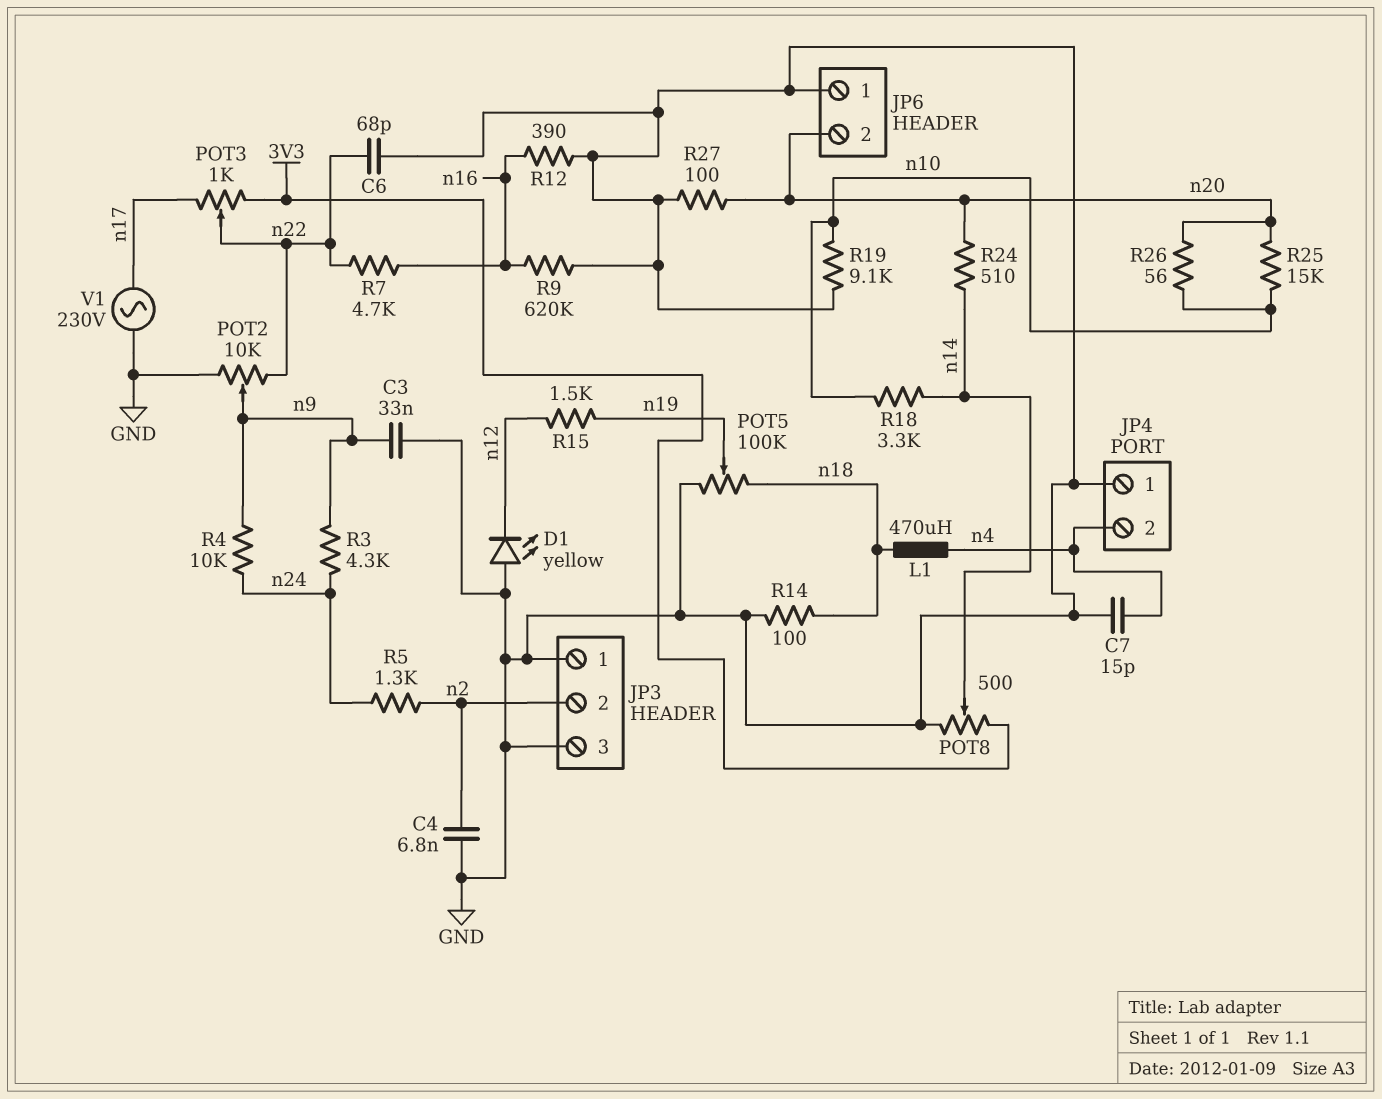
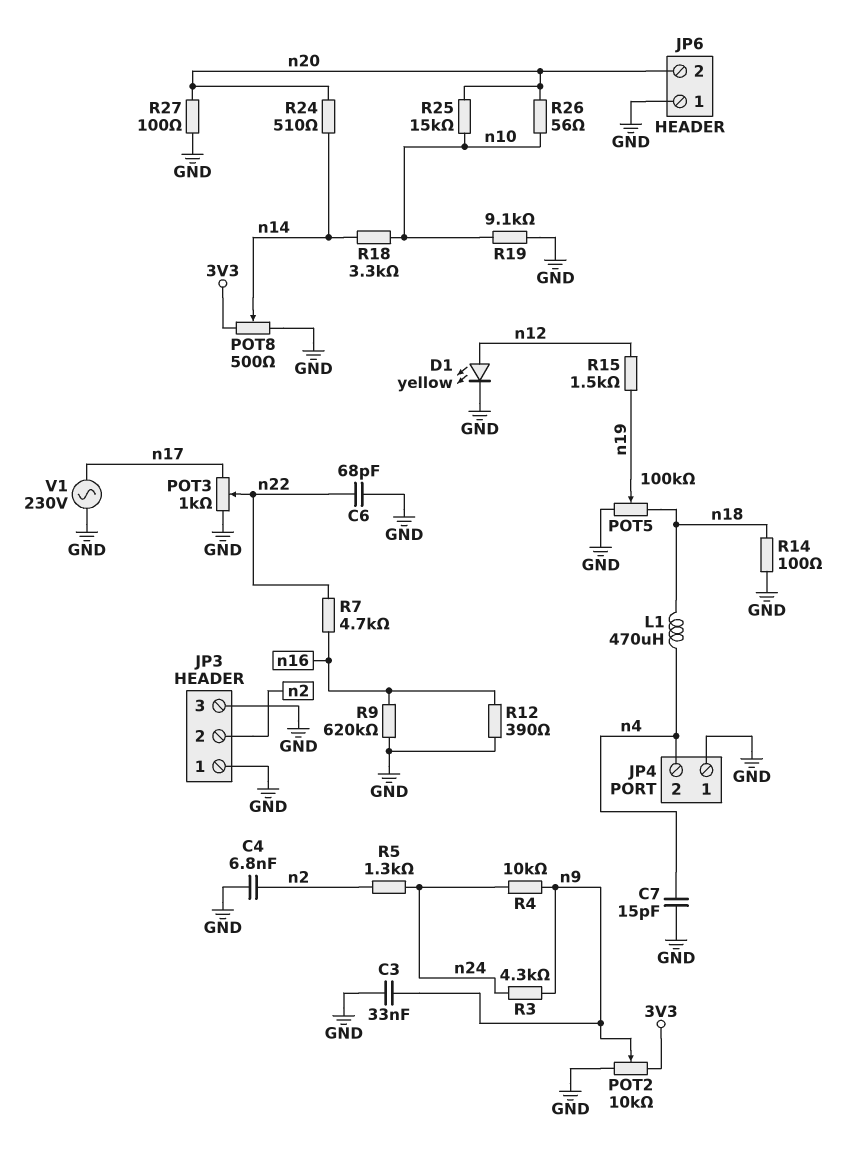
D1: LED yellow (A GND, K n12) -> LED yellow (A n12, K GND)
POT2: 10k (GND, n22, wiper n9) -> 10k (3V3, GND, wiper n9)
POT3: 1k (3V3, n17, wiper n22) -> 1k (GND, n17, wiper n22)

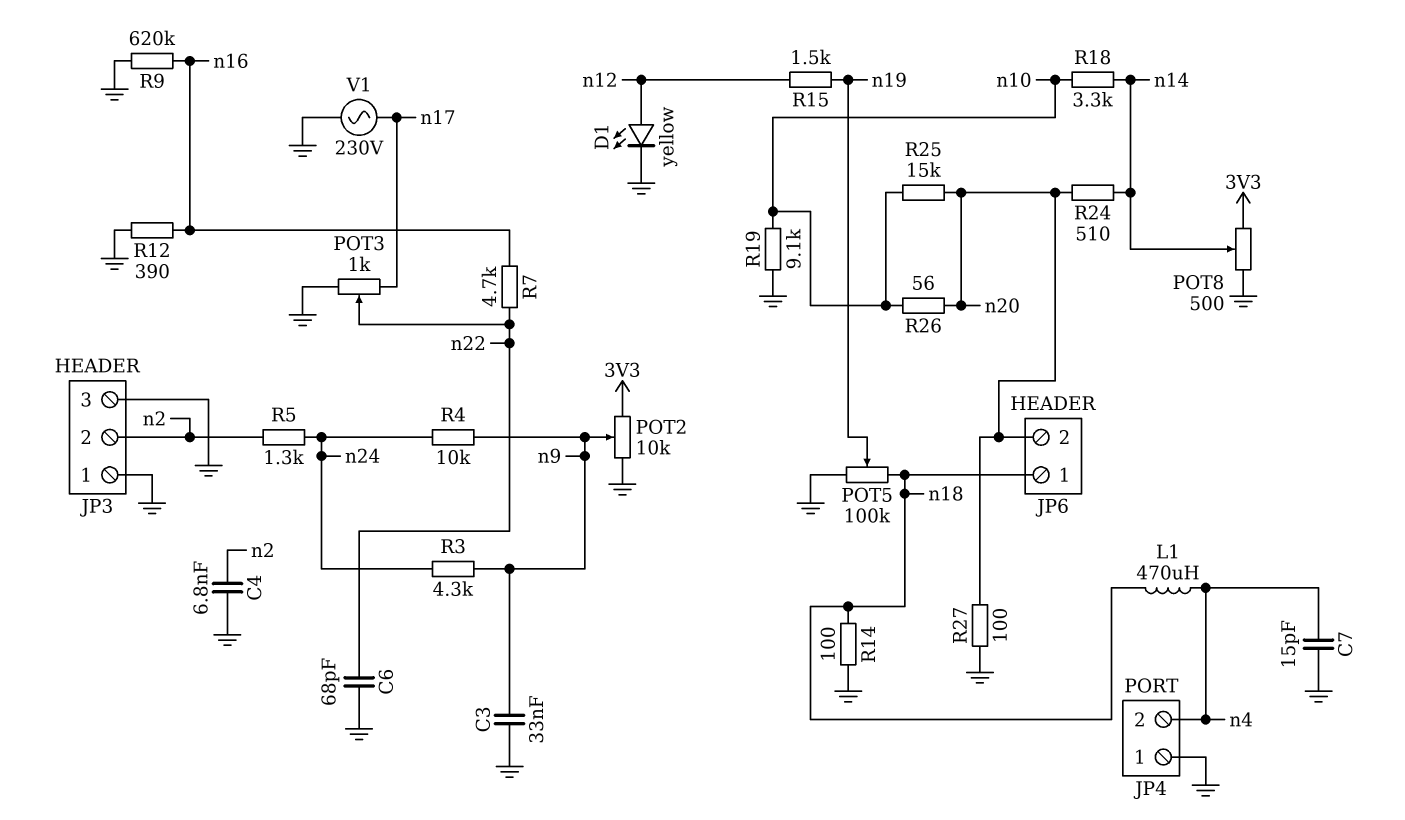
JP6 pin 1: GND -> n18

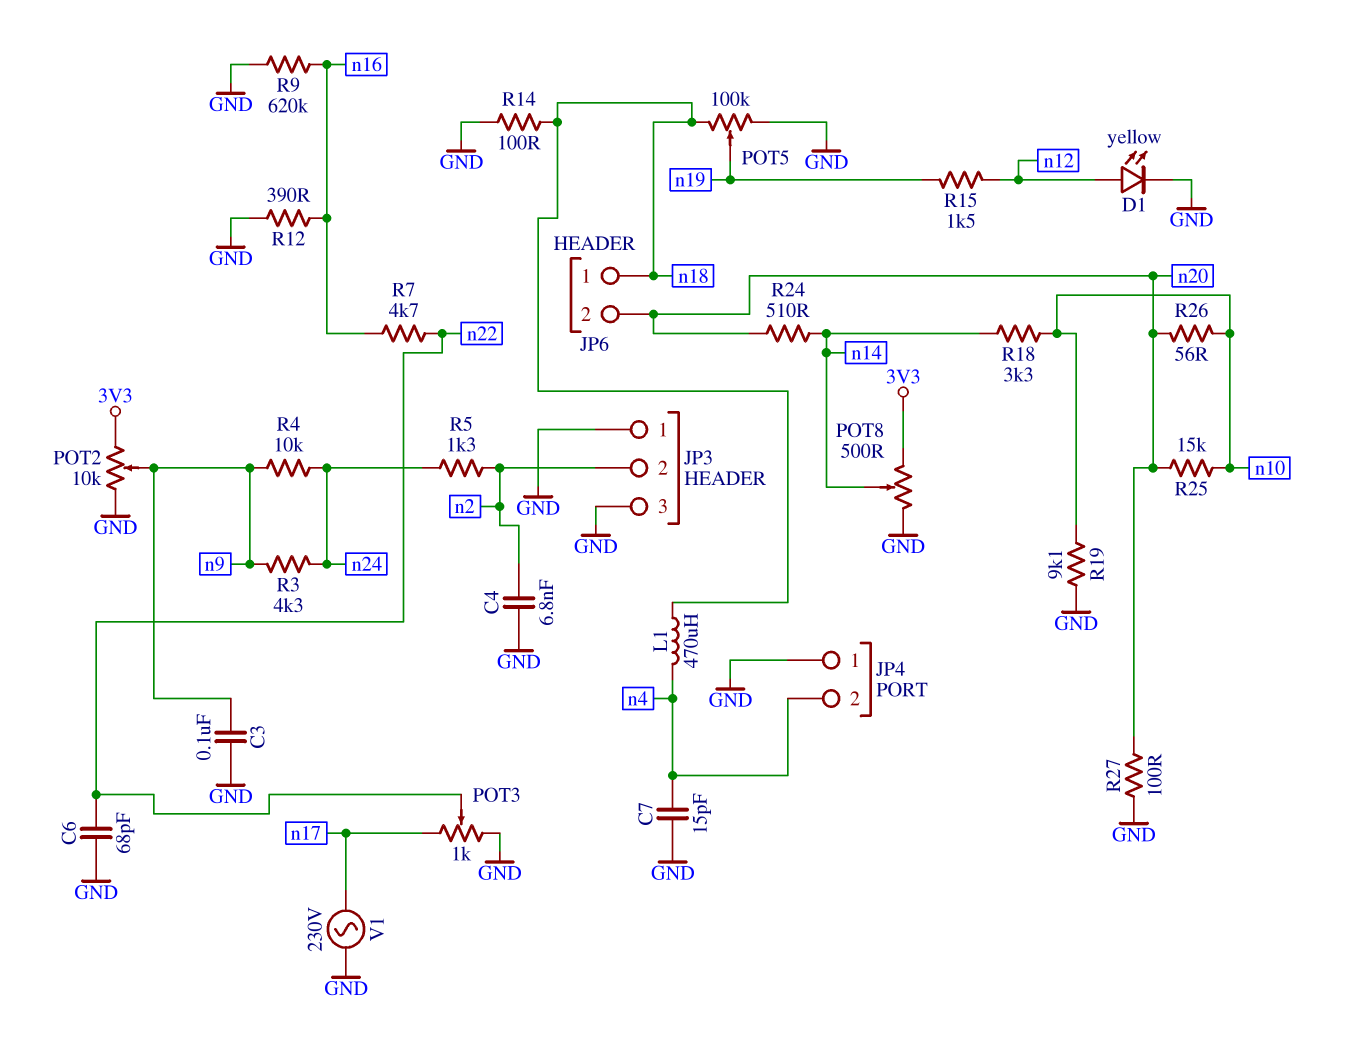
C3: 33nF (GND, n9) -> 100nF (GND, n9)

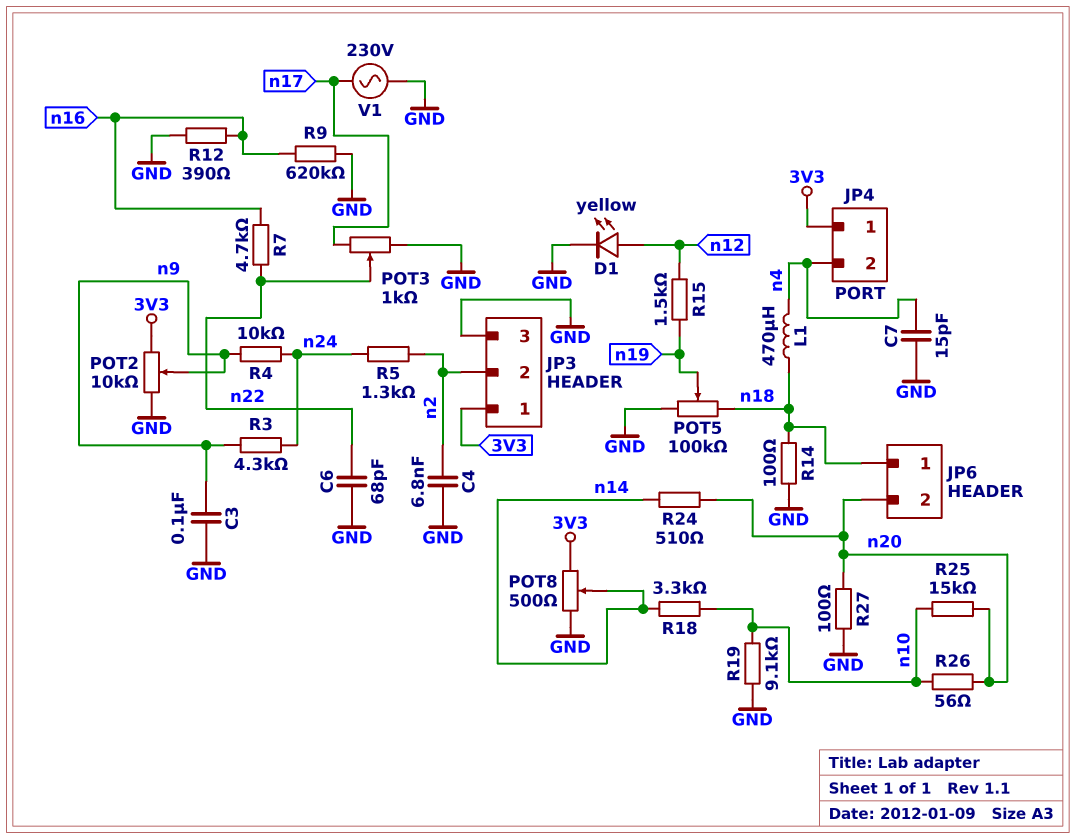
JP3 pin 1: GND -> 3V3
JP4 pin 1: GND -> 3V3

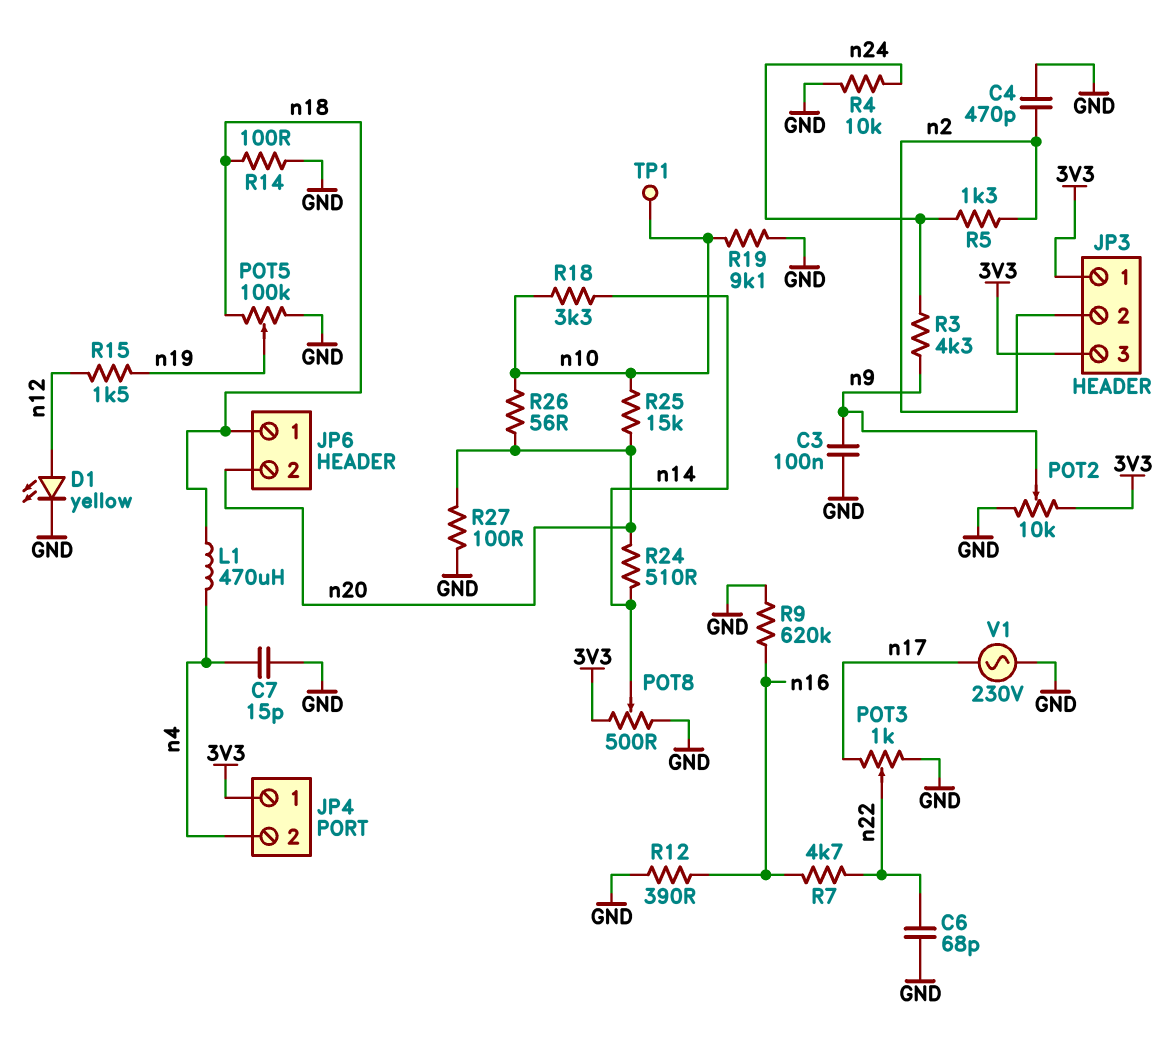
C4: 6.8nF (GND, n2) -> 470pF (GND, n2)
JP3 pin 3: GND -> 3V3
R4: 10k (n9, n24) -> 10k (GND, n24)
TP1: none -> test point (n10)

